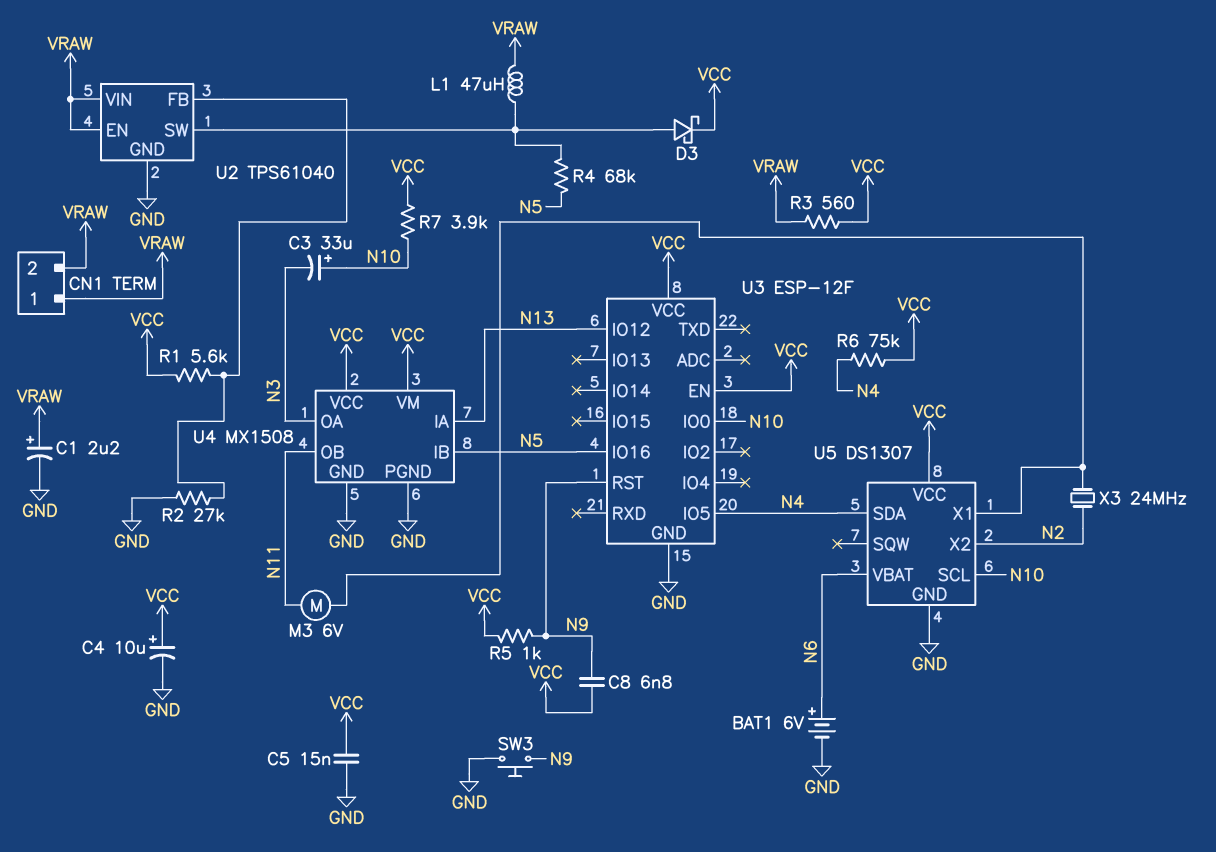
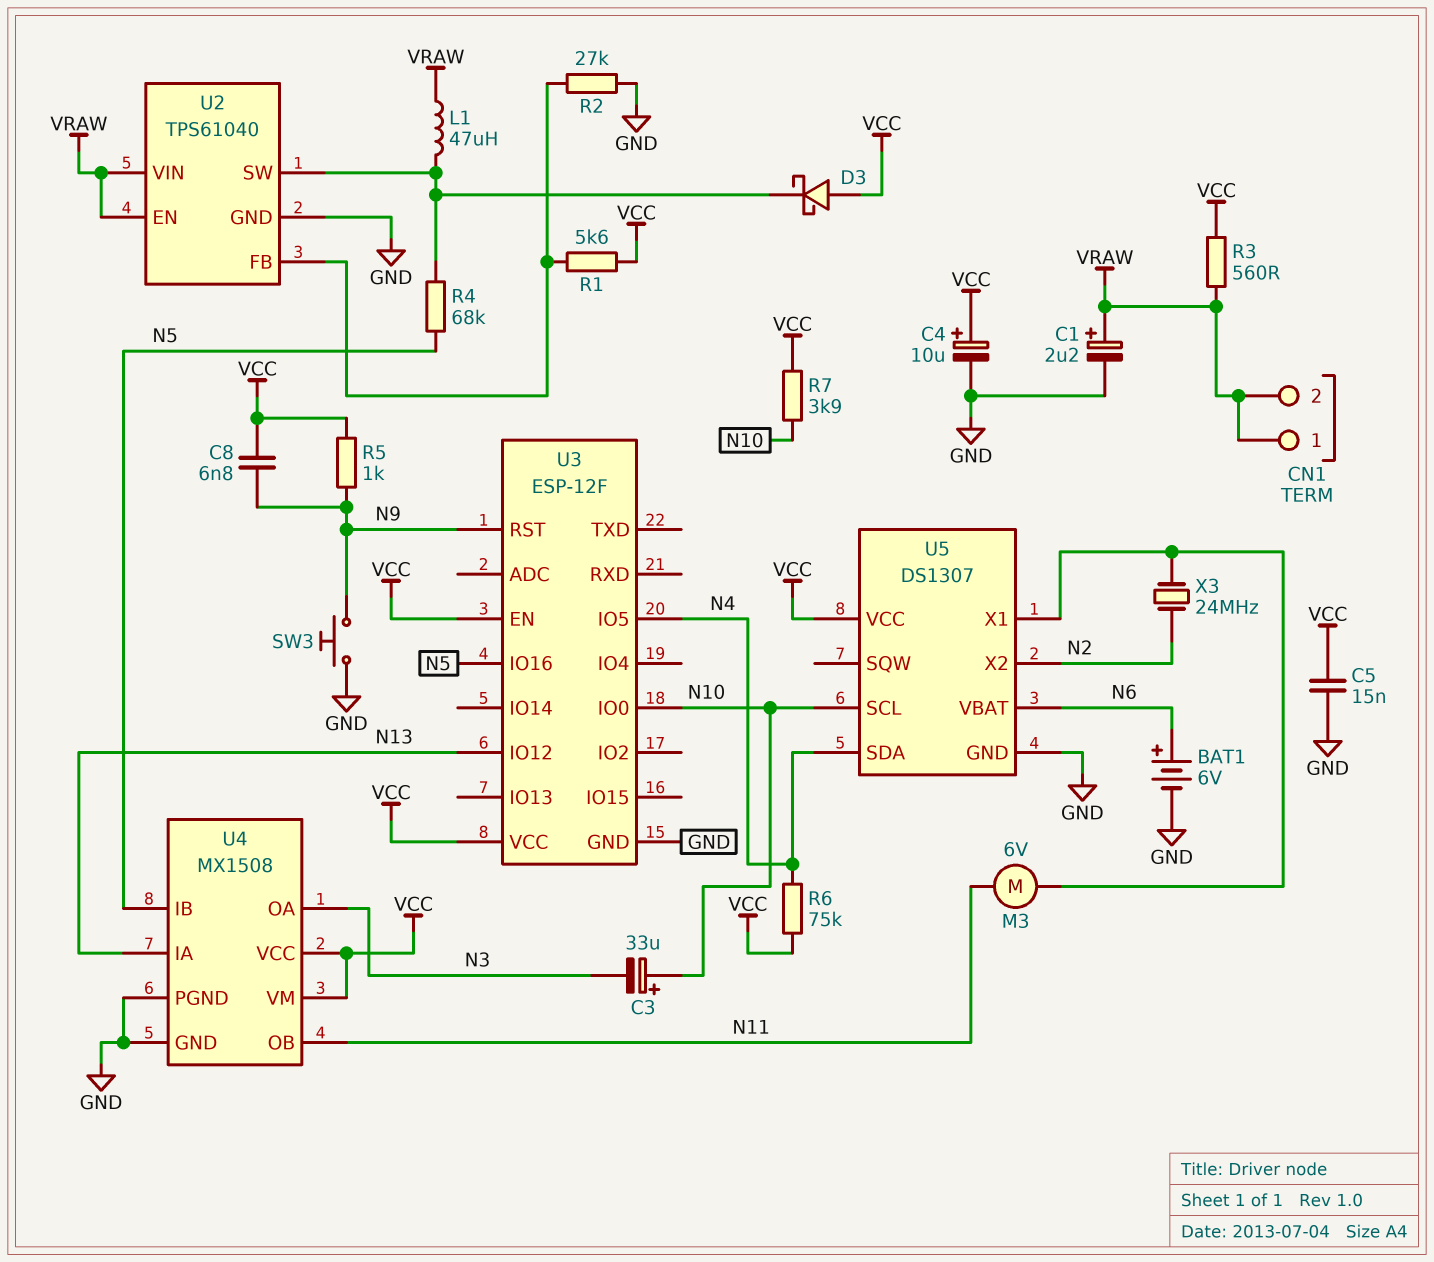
D3: schottky (A U2/SW, K VCC) -> schottky (A VCC, K U2/SW)

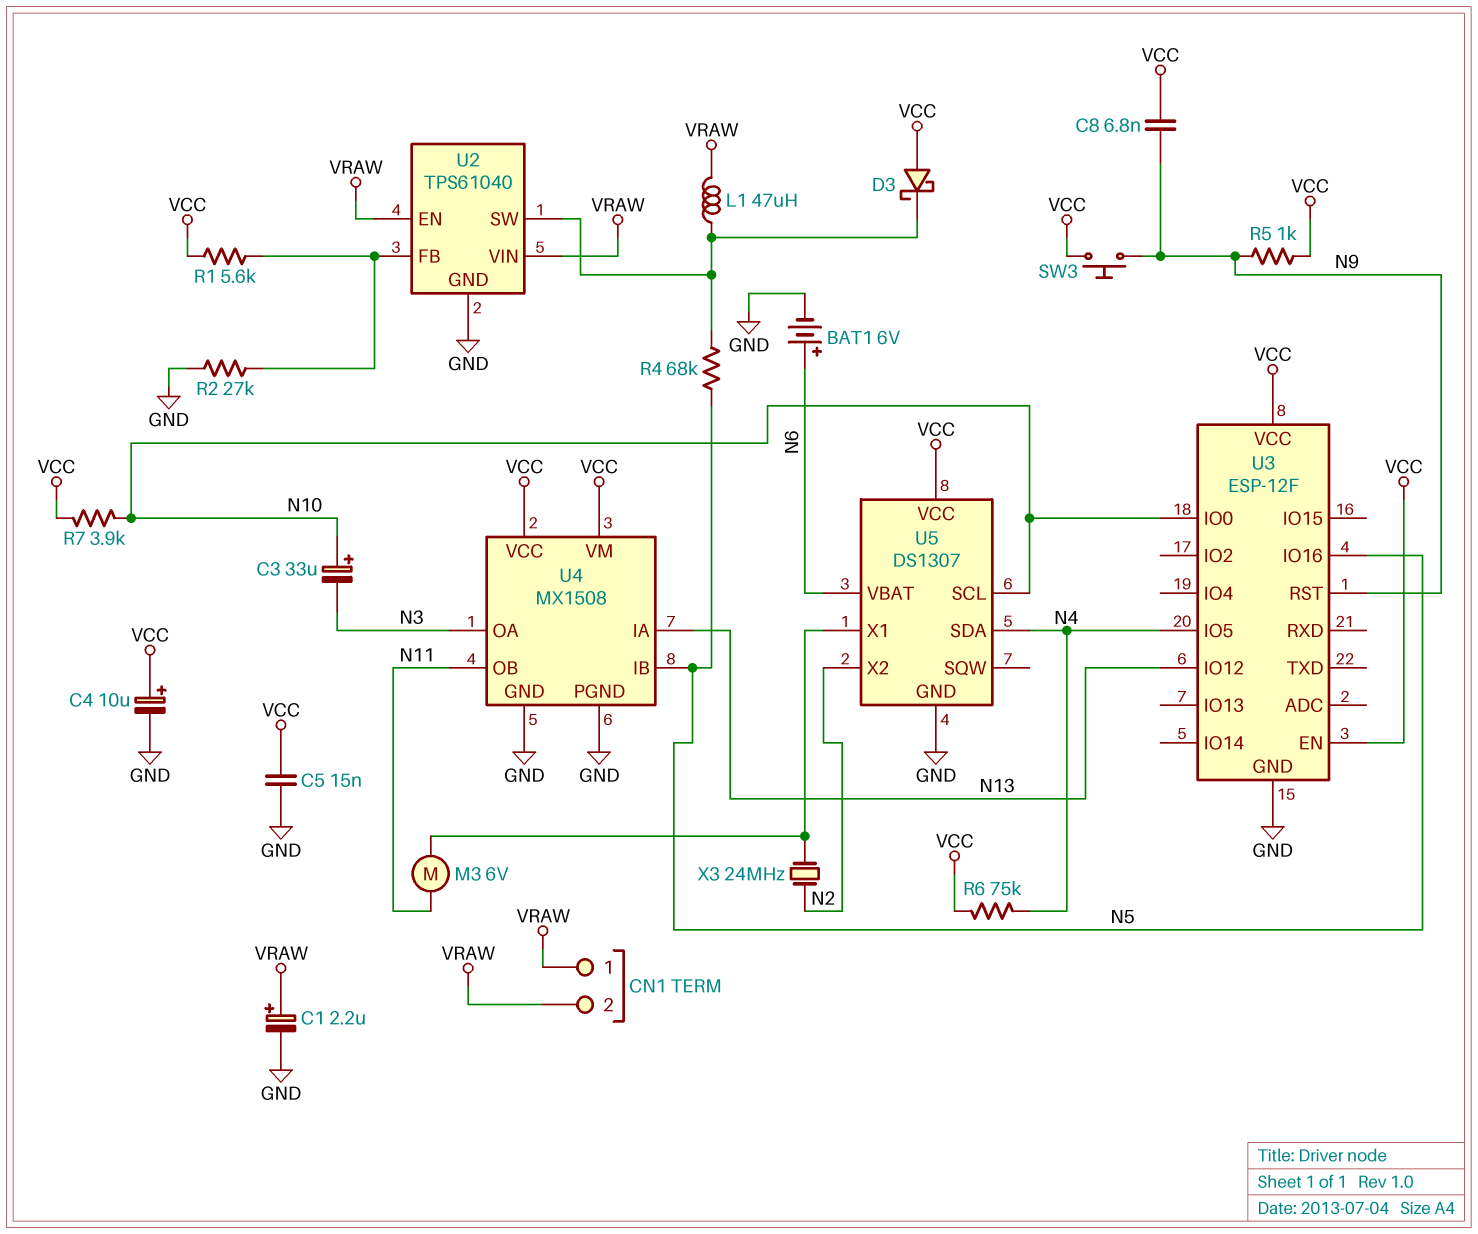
R3: 560 (VCC, VRAW) -> none
SW3: button (GND, N9) -> button (N9, VCC)

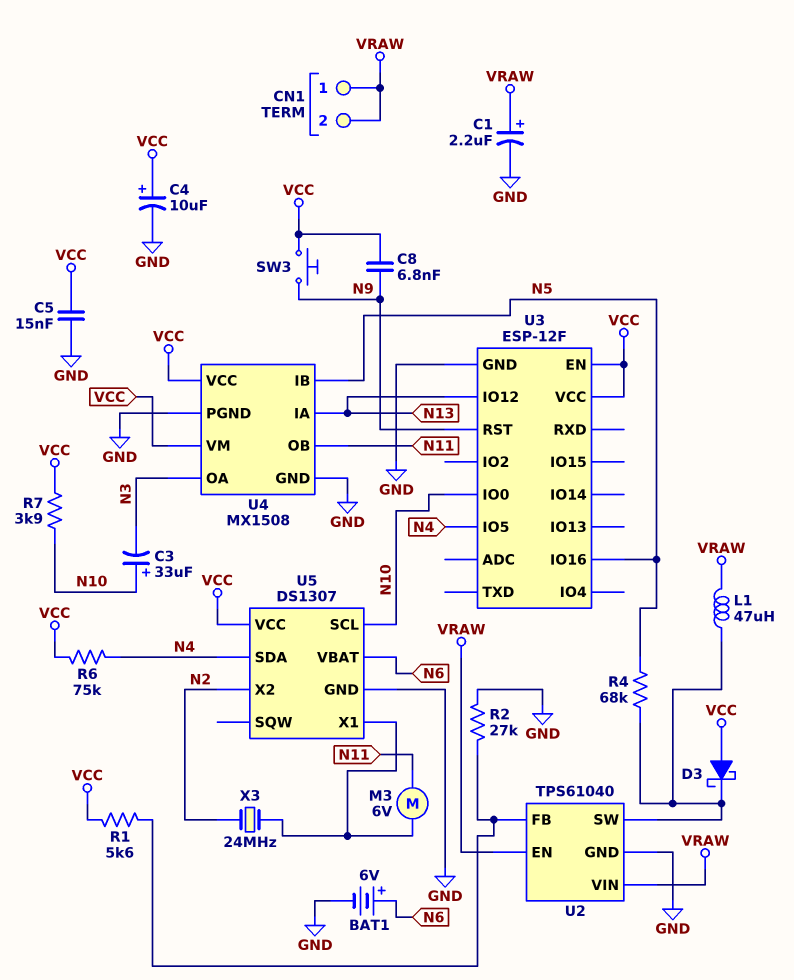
R5: 1k (N9, VCC) -> none

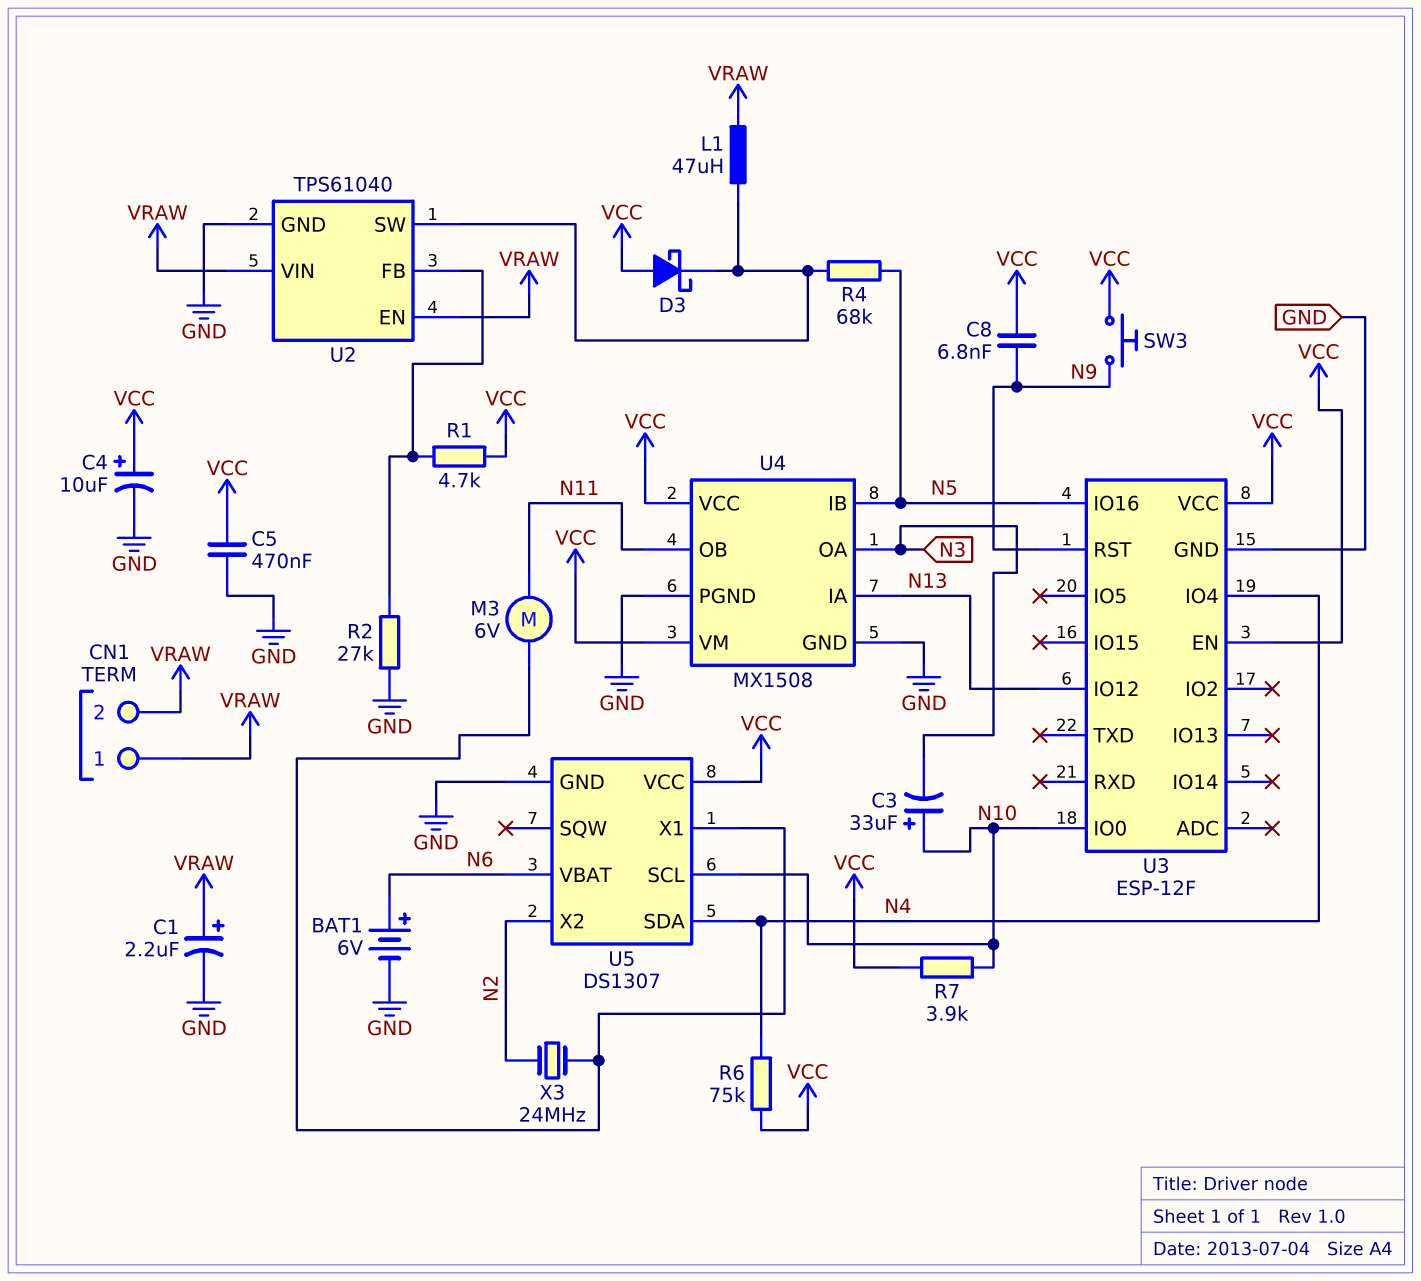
C5: 15nF (GND, VCC) -> 470nF (GND, VCC)
R1: 5.6k (U2/FB, VCC) -> 4.7k (U2/FB, VCC)
U3 pin IO4: none -> N4
U3 pin IO5: N4 -> none

